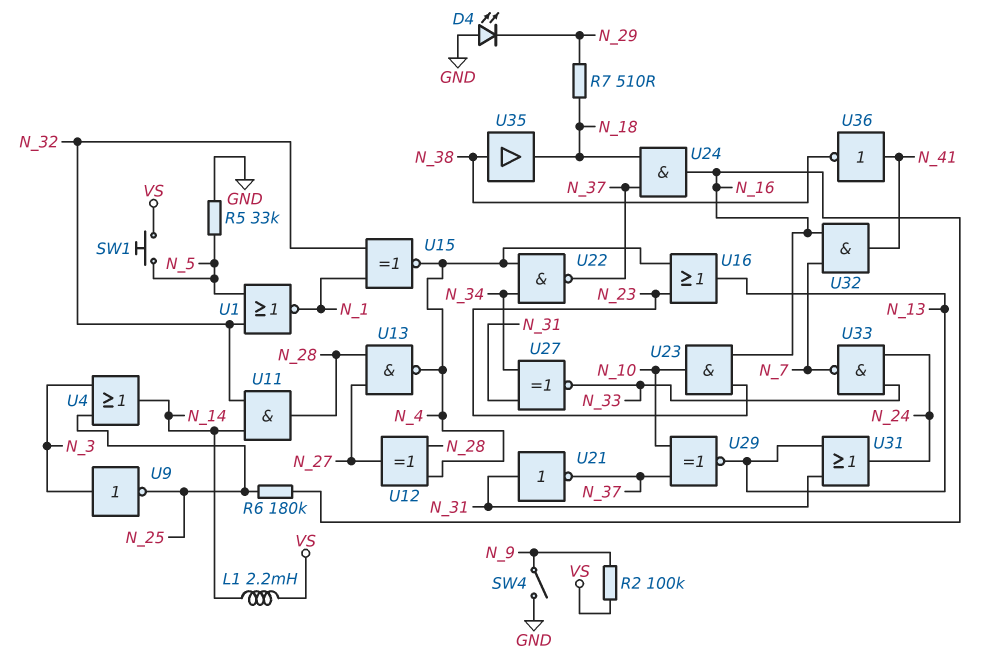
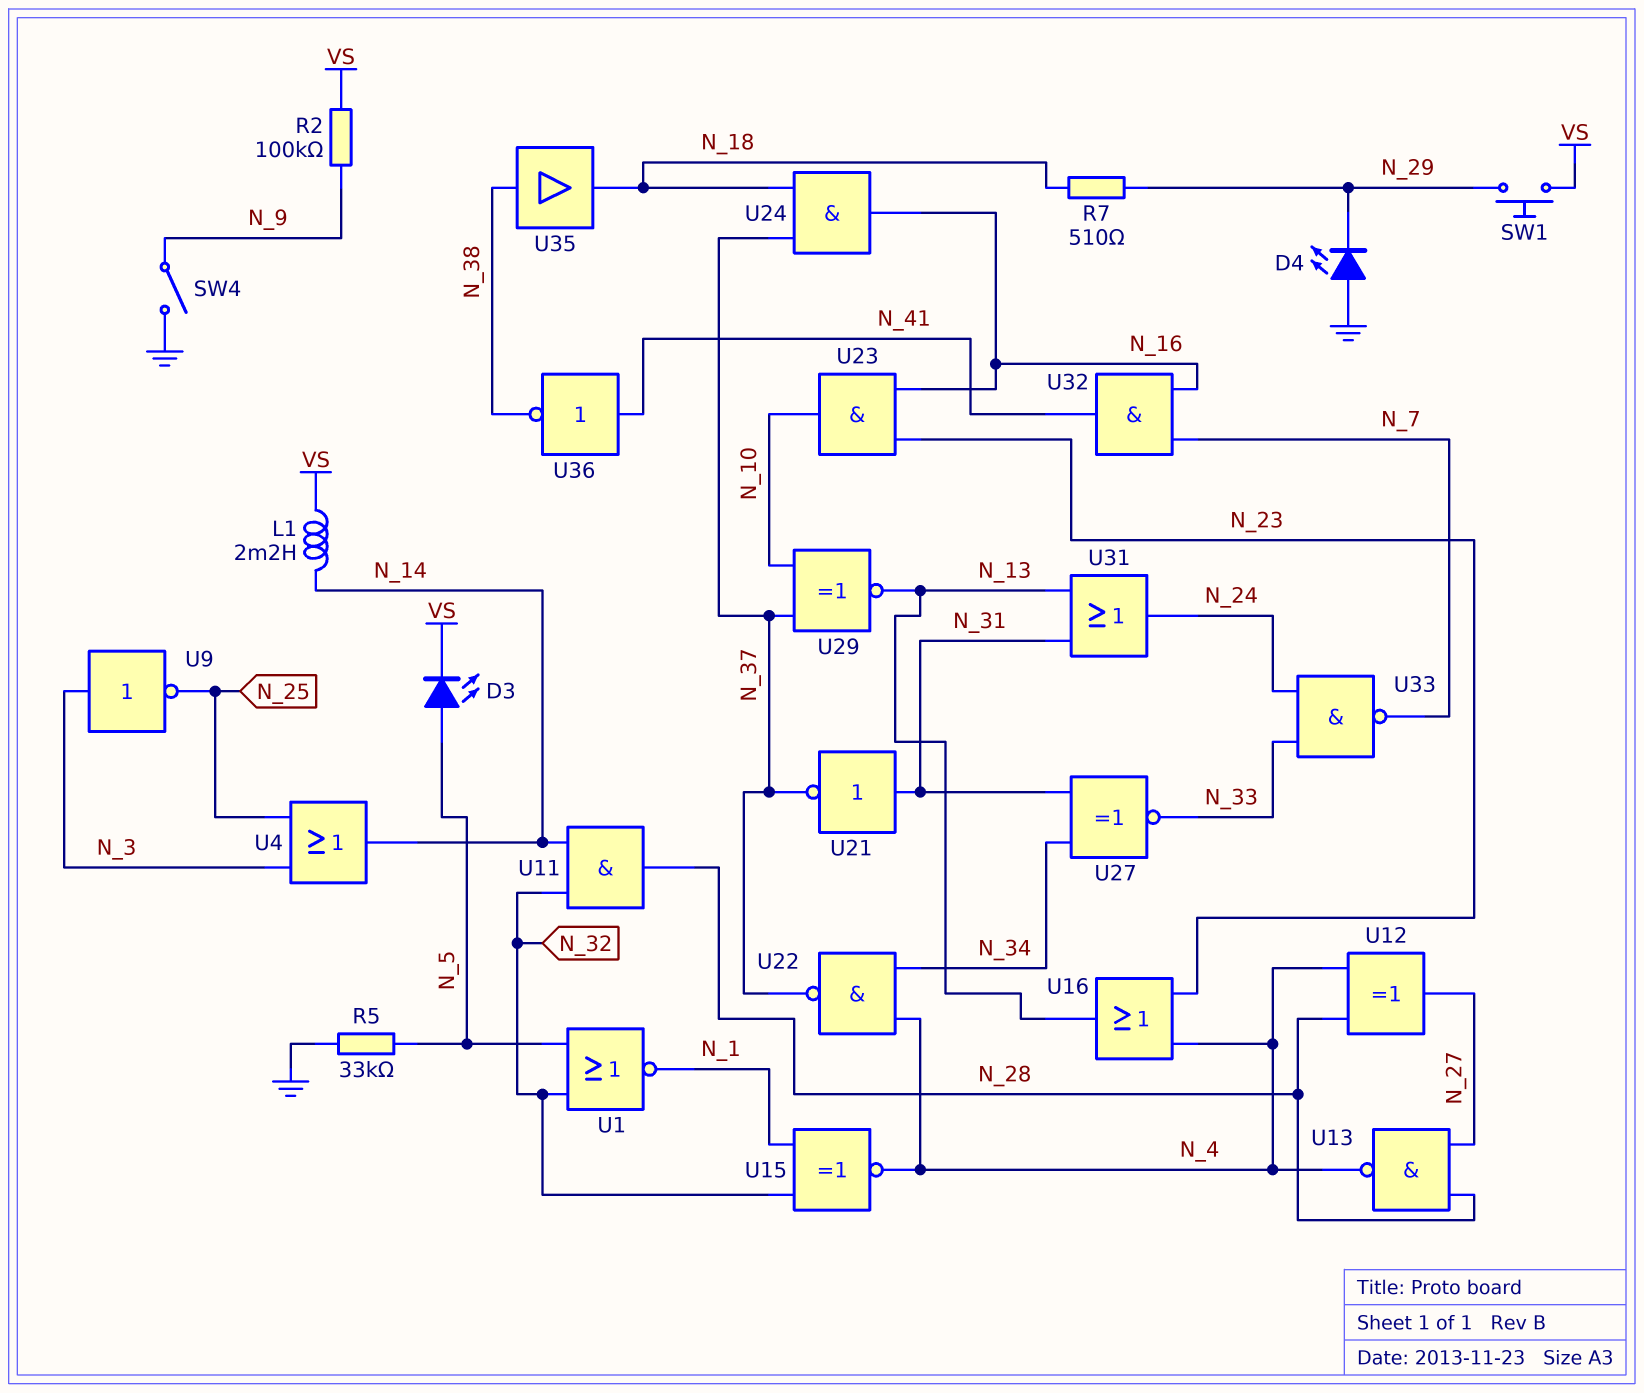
D3: none -> LED (A N_5, K VS)
R6: 180k (N_16, N_25) -> none
SW1: button (N_5, VS) -> button (N_29, VS)

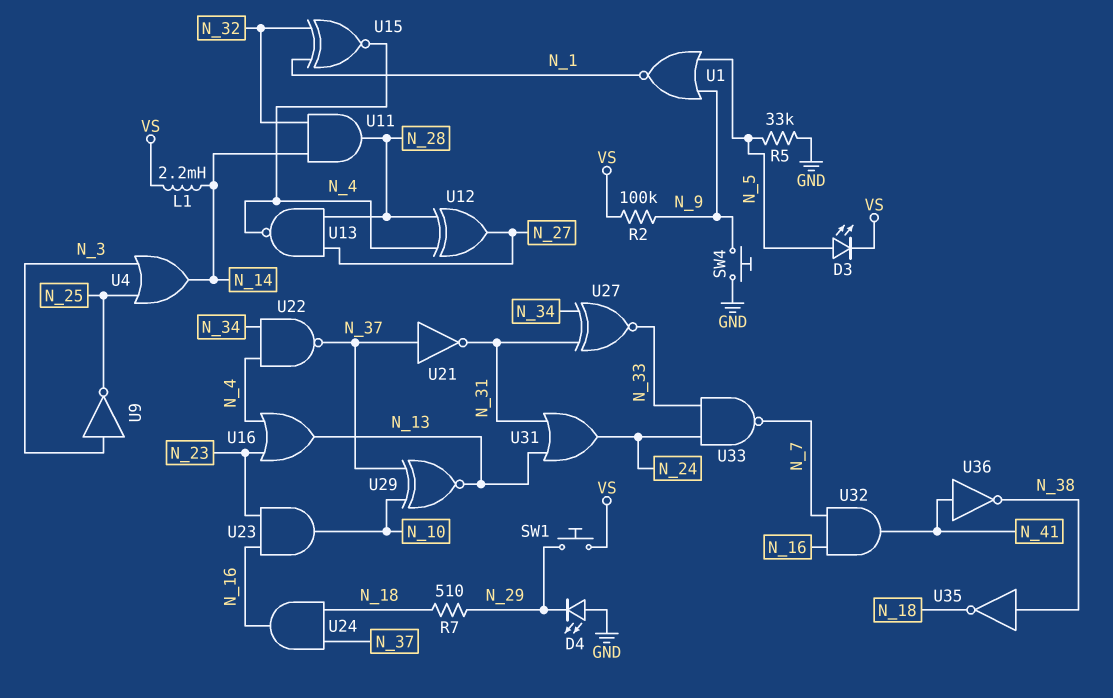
SW4: switch (GND, N_9) -> button (GND, N_9)
U1: NOR (in N_5, in N_32, out N_1) -> NOR (in N_5, in N_9, out N_1)
U21: NOT (in N_31, out N_37) -> NOT (in N_37, out N_31)
U35: buffer (in N_38, out N_18) -> NOT (in N_38, out N_18)

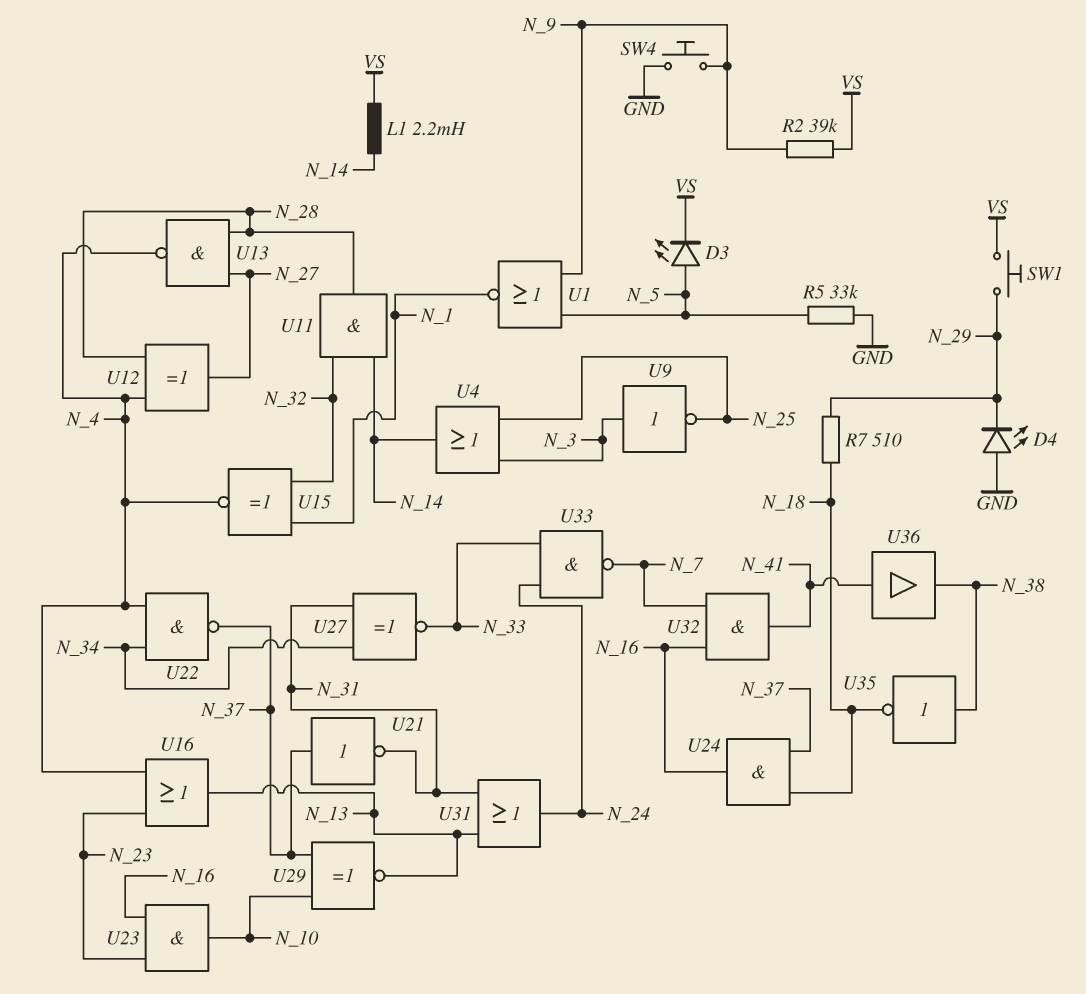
R2: 100k (N_9, VS) -> 39k (N_9, VS)
U36: NOT (in N_41, out N_38) -> buffer (in N_41, out N_38)

